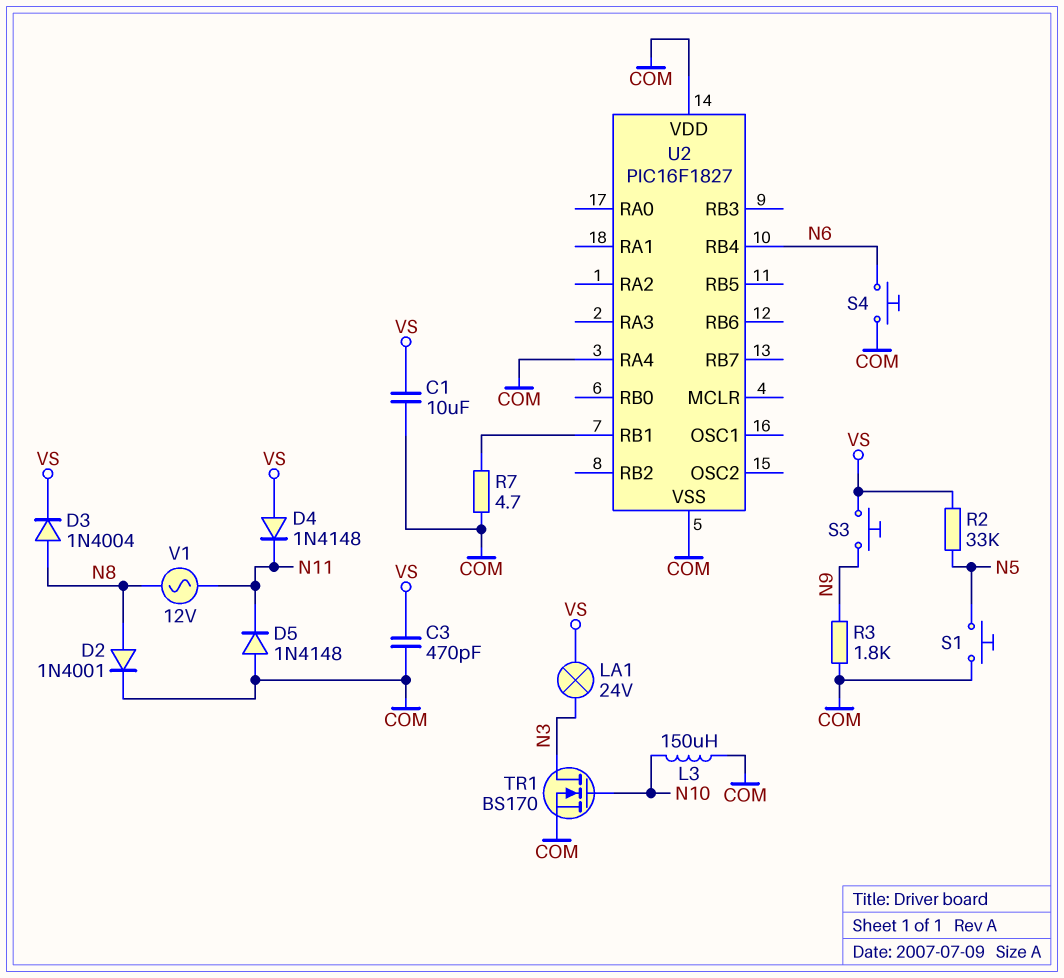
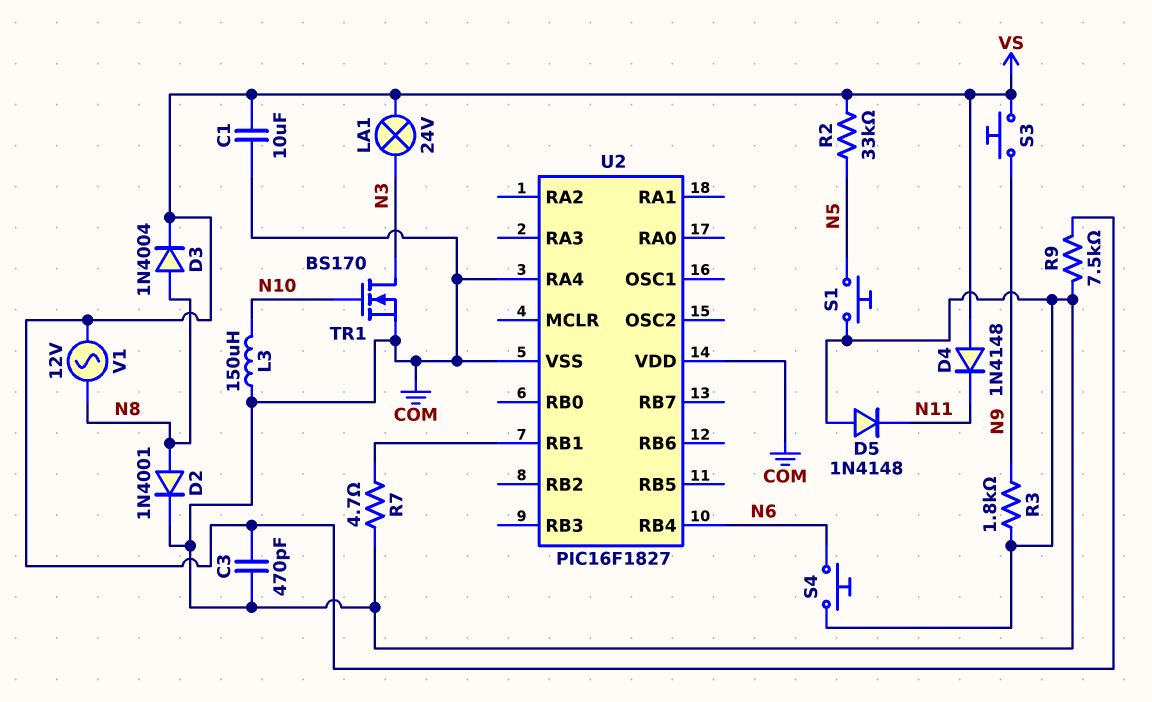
R9: none -> 7.5k (COM, VS)
V1: AC 12V (N8, N11) -> AC 12V (N8, VS)

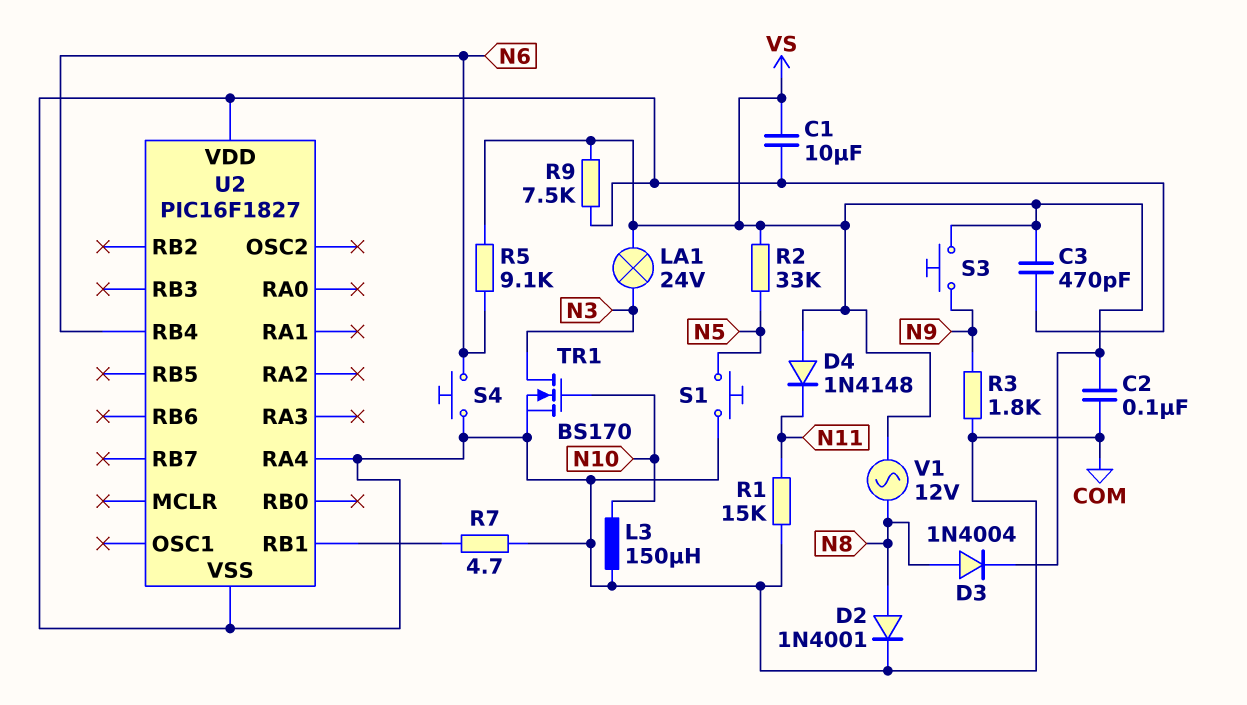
C2: none -> 100nF (COM, VS)
D5: diode 1N4148 (A COM, K N11) -> none
R1: none -> 15k (COM, N11)
R5: none -> 9.1k (N6, VS)

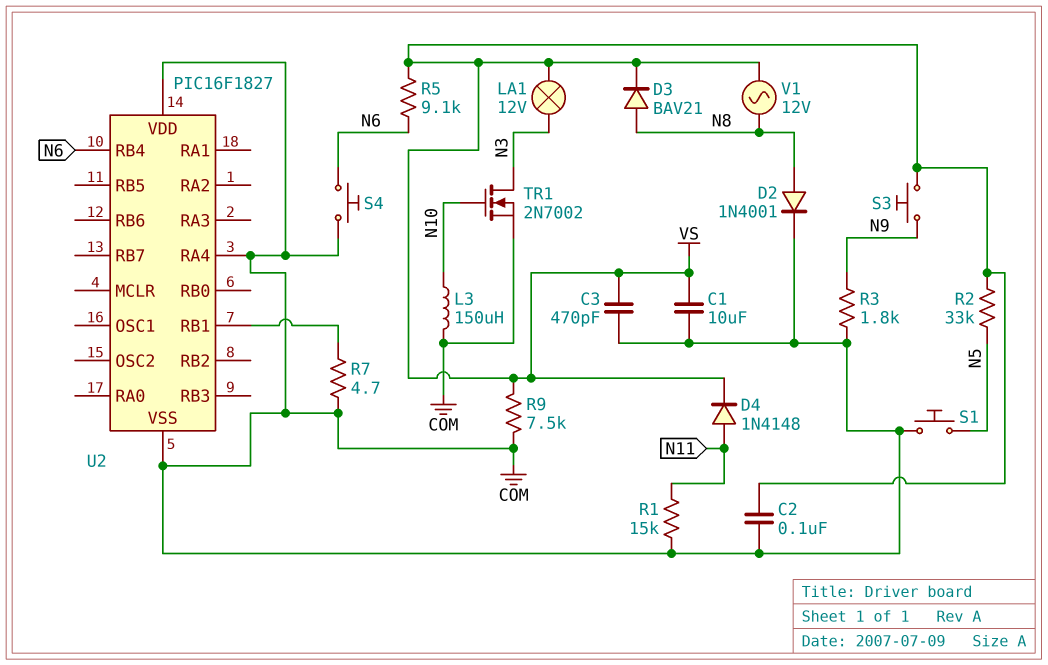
D3: diode 1N4004 (A N8, K VS) -> diode BAV21 (A N8, K VS)
D4: diode 1N4148 (A VS, K N11) -> diode 1N4148 (A N11, K VS)
LA1: lamp 24V (N3, VS) -> lamp 12V (N3, VS)
TR1: NMOS BS170 (G N10, D N3, S COM) -> NMOS 2N7002 (G N10, D N3, S COM)

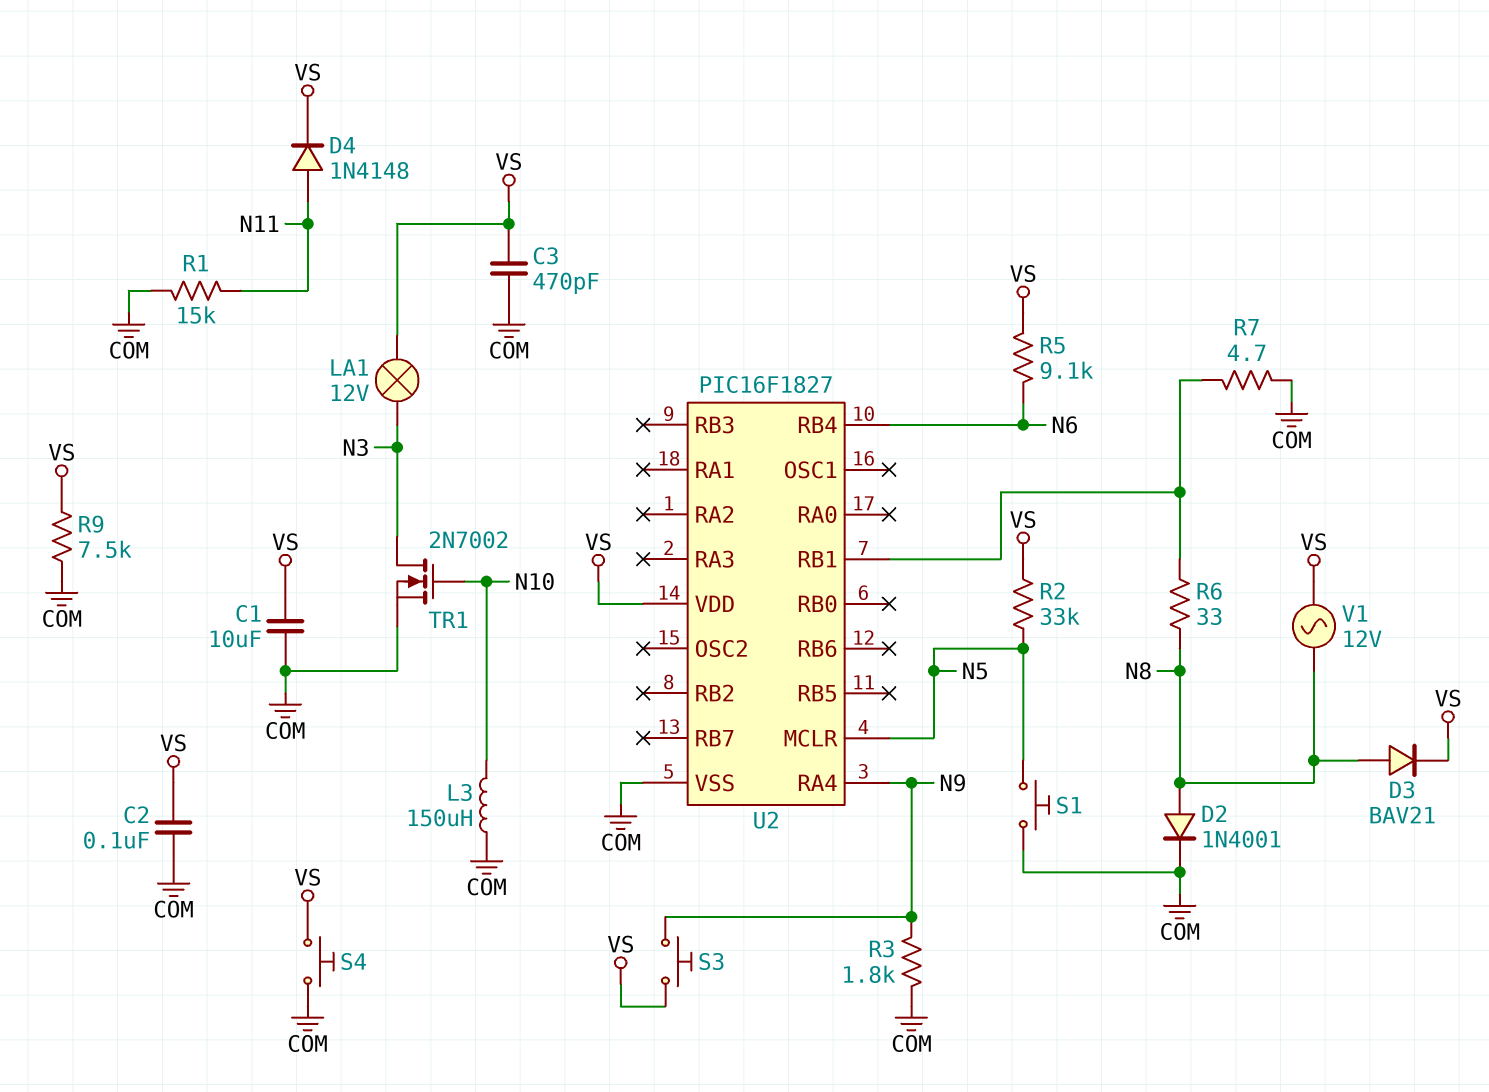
R6: none -> 33 (N8, U2/RB1)
S4: button (COM, N6) -> button (COM, VS)
U2 pin MCLR: none -> N5
U2 pin RA4: COM -> N9
U2 pin VDD: COM -> VS

